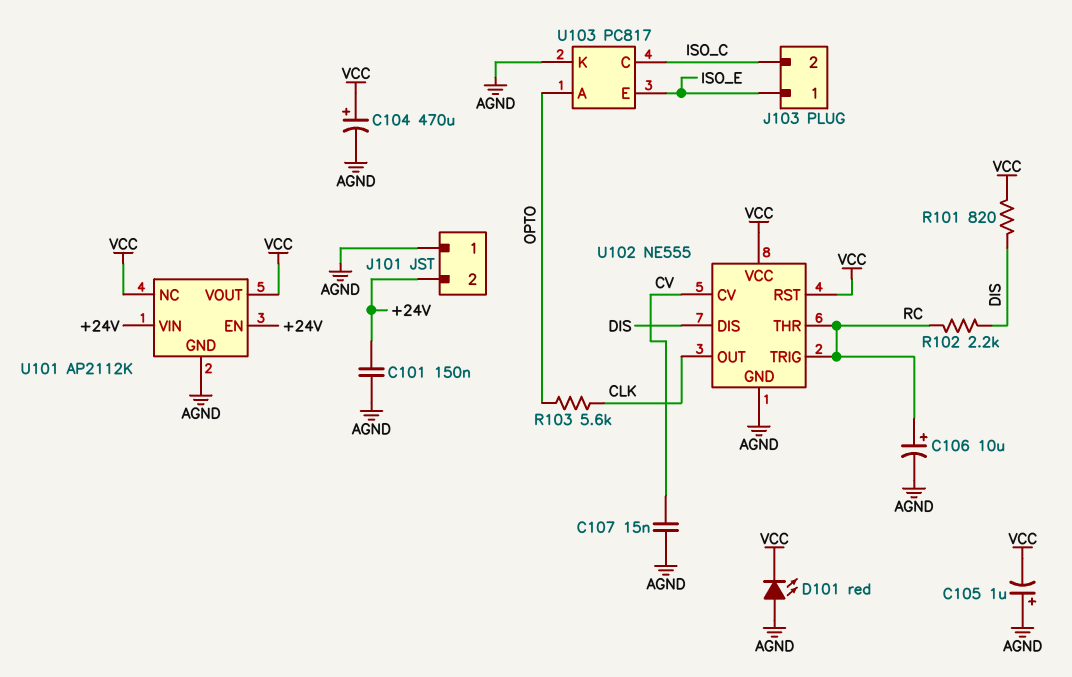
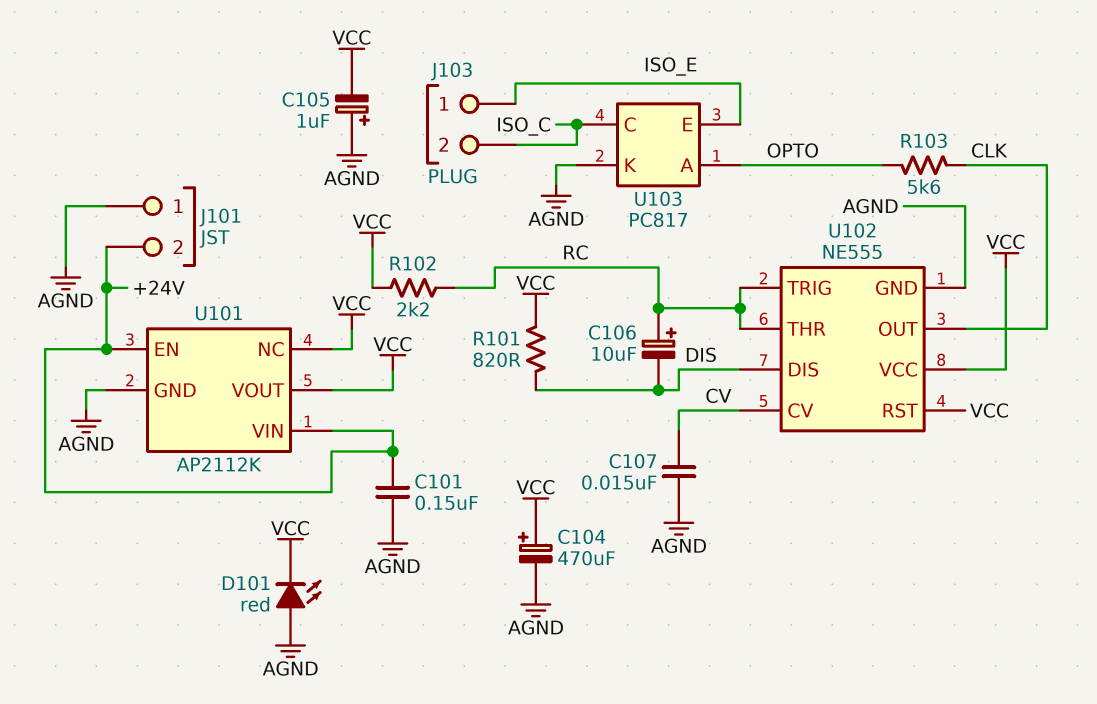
C106: 10uF (plus RC, minus AGND) -> 10uF (plus RC, minus DIS)
R102: 2.2k (DIS, RC) -> 2.2k (RC, VCC)

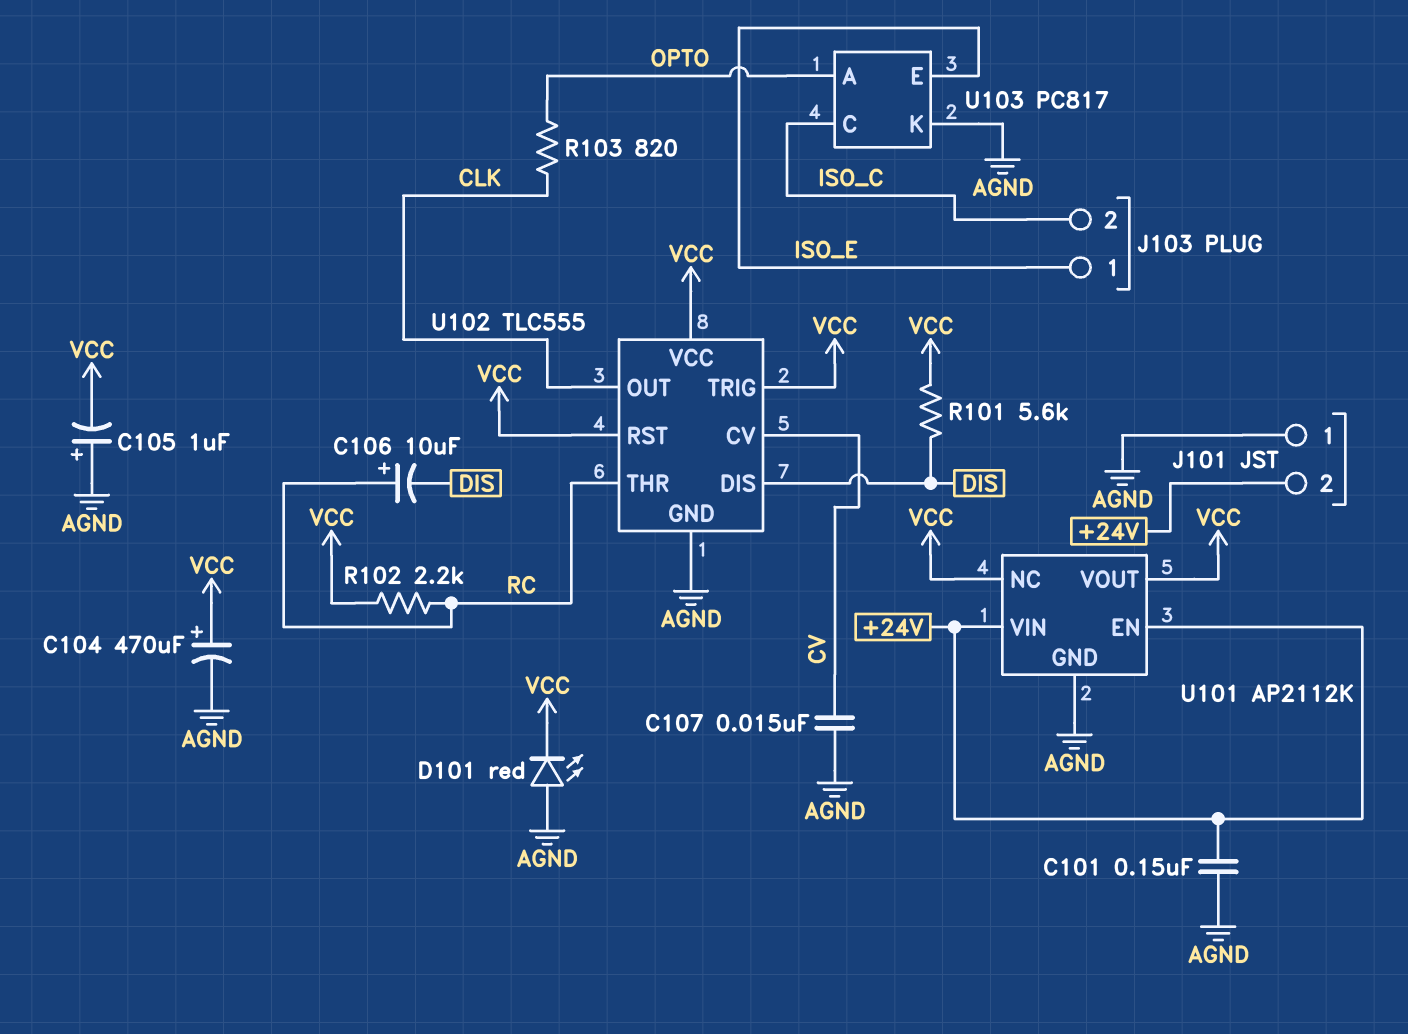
R101: 820 (DIS, VCC) -> 5.6k (DIS, VCC)
R103: 5.6k (CLK, OPTO) -> 820 (CLK, OPTO)
U102: NE555 -> TLC555
U102 pin TRIG: RC -> VCC

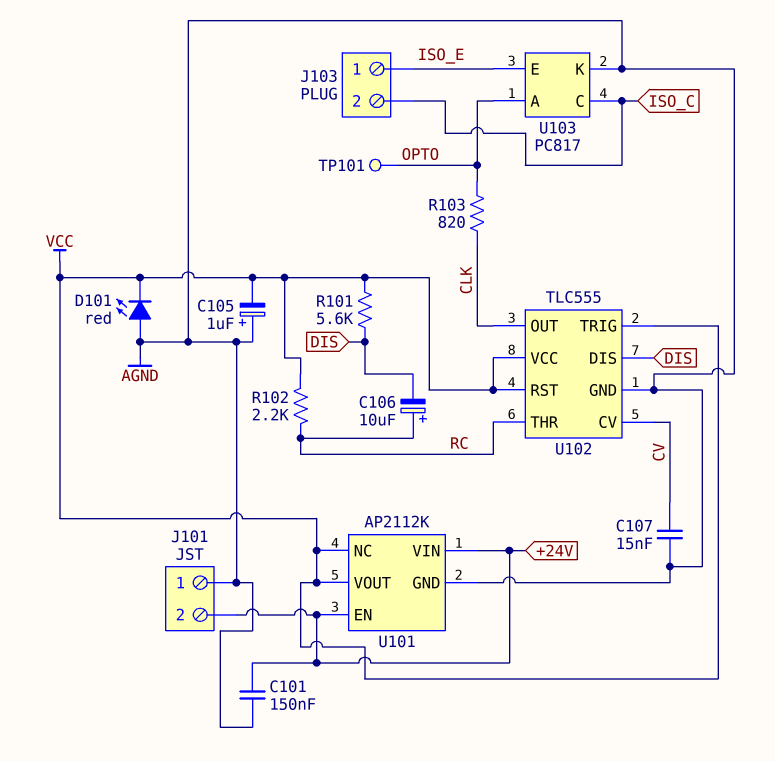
C104: 470uF (plus VCC, minus AGND) -> none
TP101: none -> test point (OPTO)

